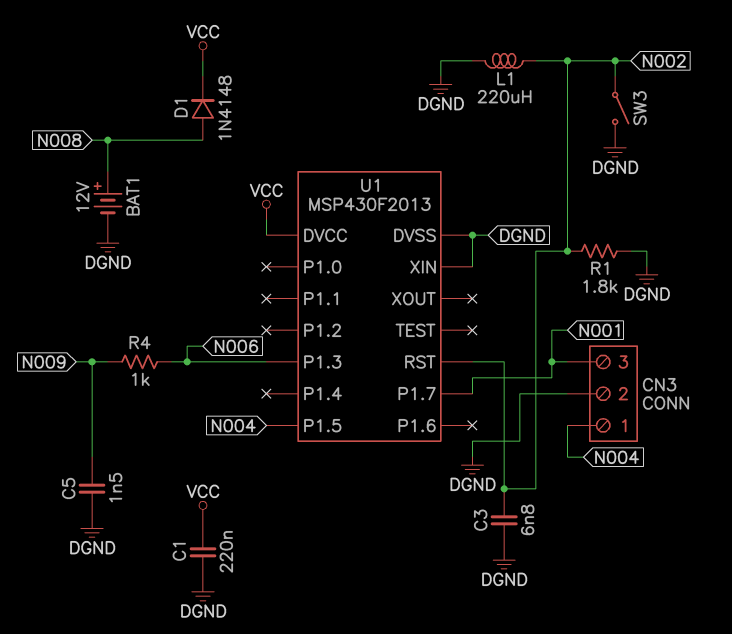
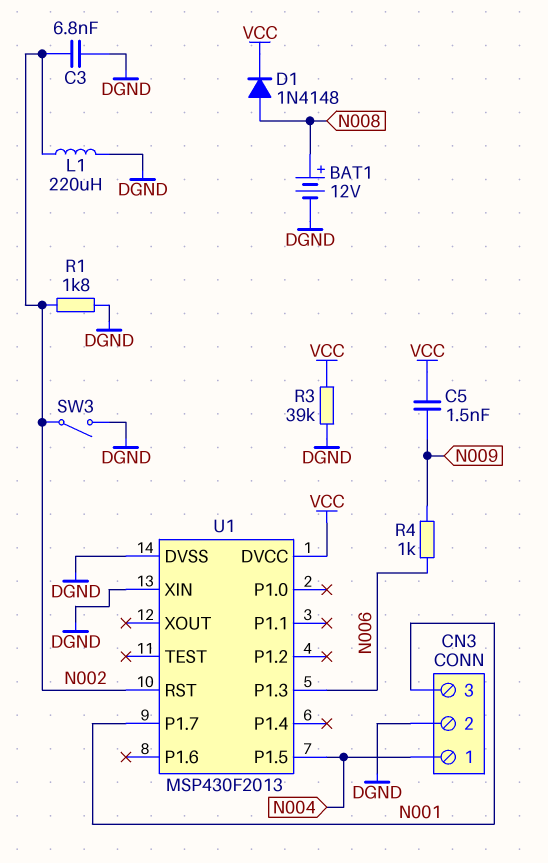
C1: 220nF (DGND, VCC) -> none
C5: 1.5nF (DGND, N009) -> 1.5nF (N009, VCC)
R3: none -> 39k (DGND, VCC)

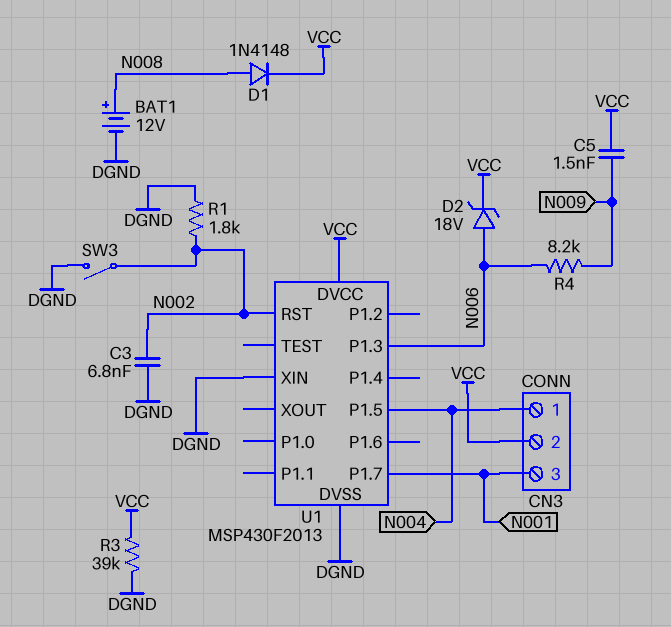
CN3 pin 2: DGND -> VCC
D2: none -> zener 18V (A N006, K VCC)
L1: 220uH (DGND, N002) -> none
R4: 1k (N006, N009) -> 8.2k (N006, N009)

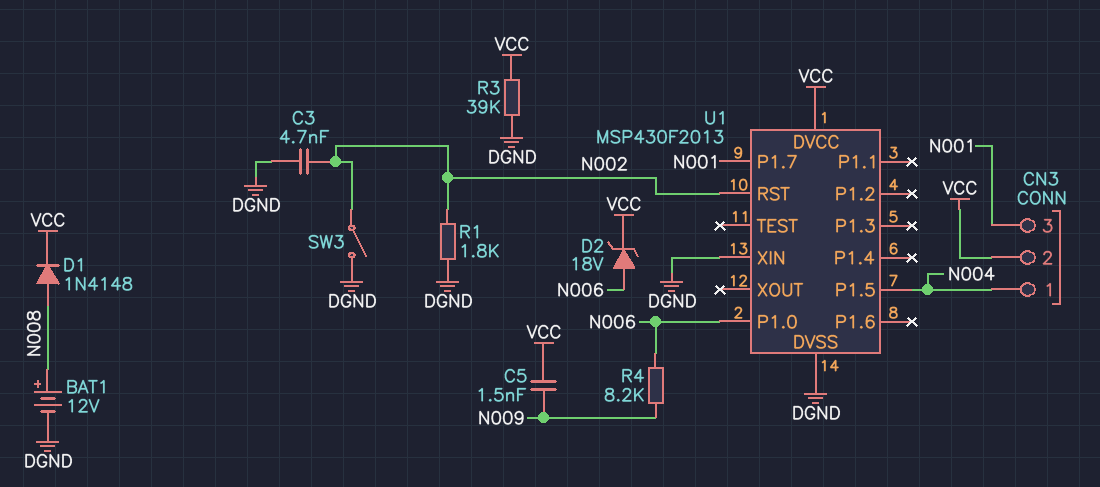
C3: 6.8nF (DGND, N002) -> 4.7nF (DGND, N002)
U1 pin P1.0: none -> N006
U1 pin P1.3: N006 -> none

